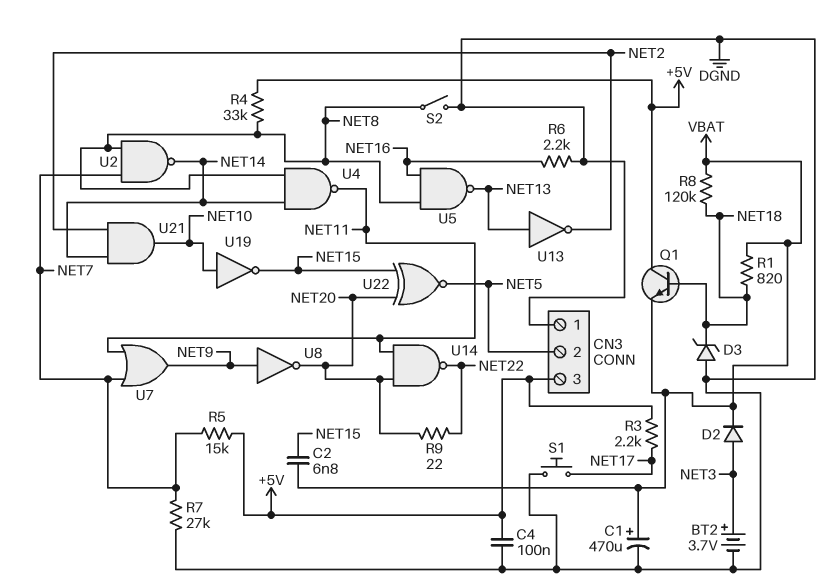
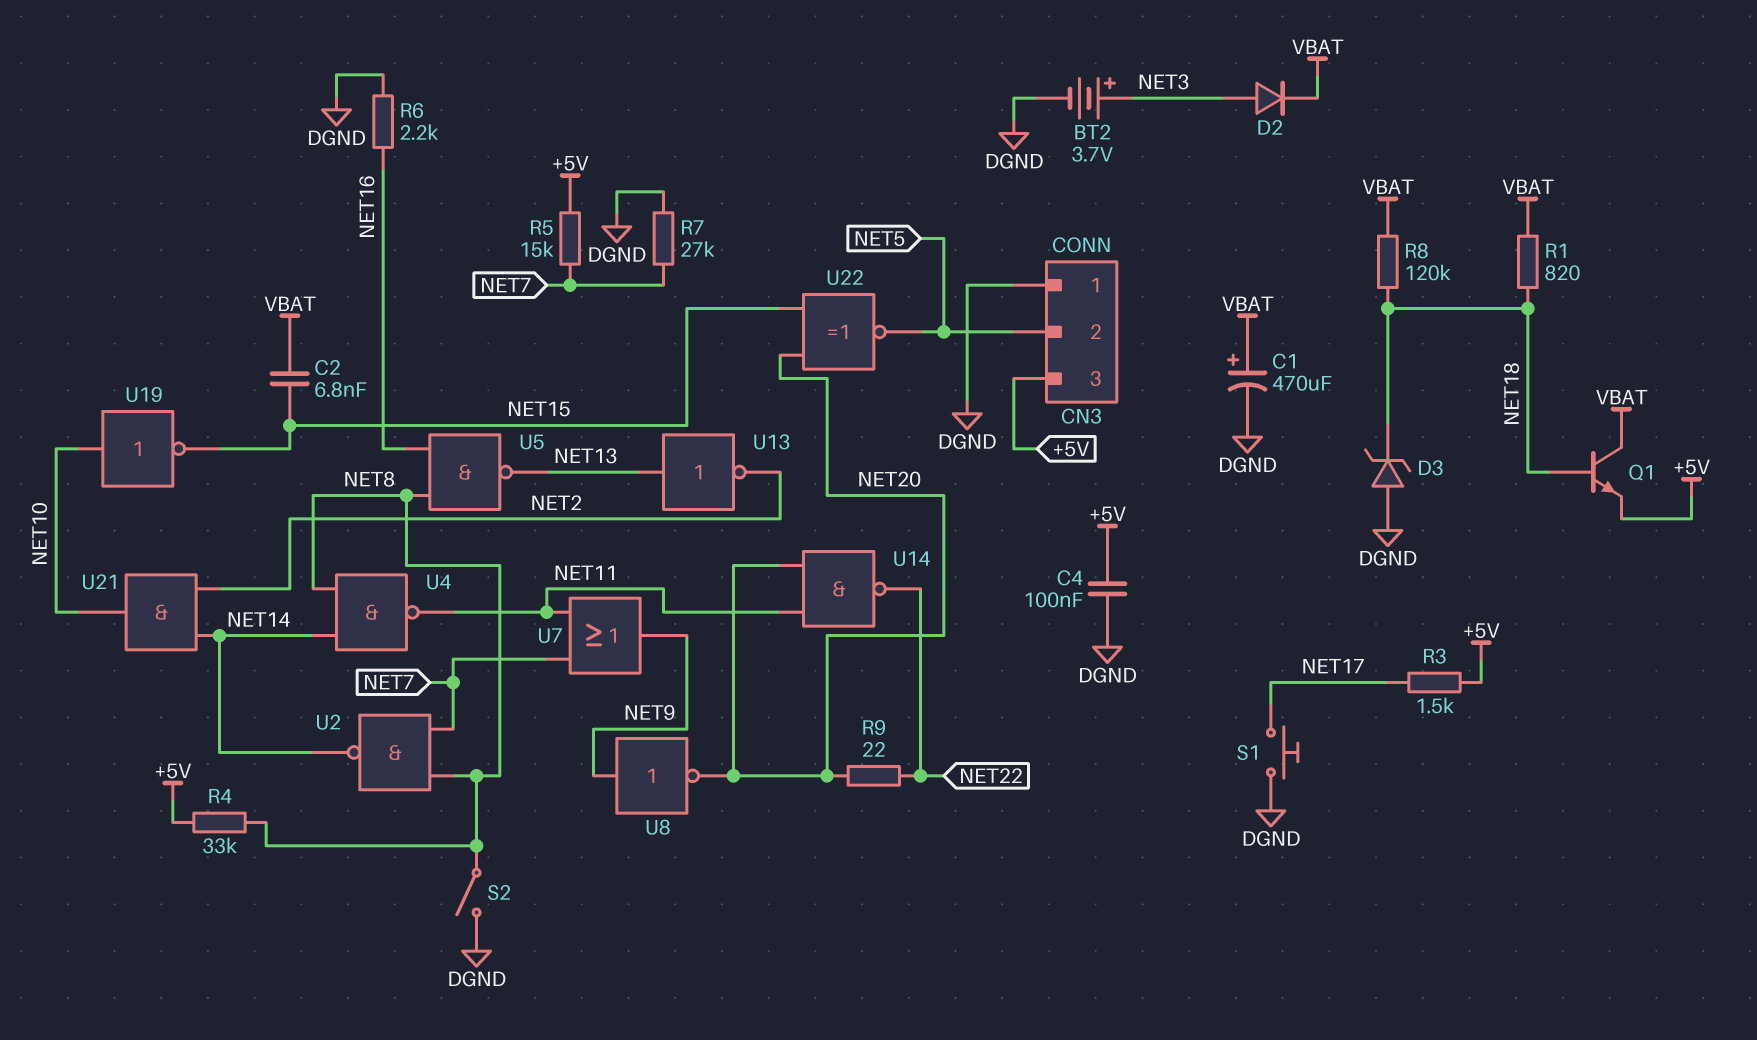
Q1: NPN (B NET18, C +5V, E VBAT) -> NPN (B NET18, C VBAT, E +5V)
R3: 2.2k (+5V, NET17) -> 1.5k (+5V, NET17)

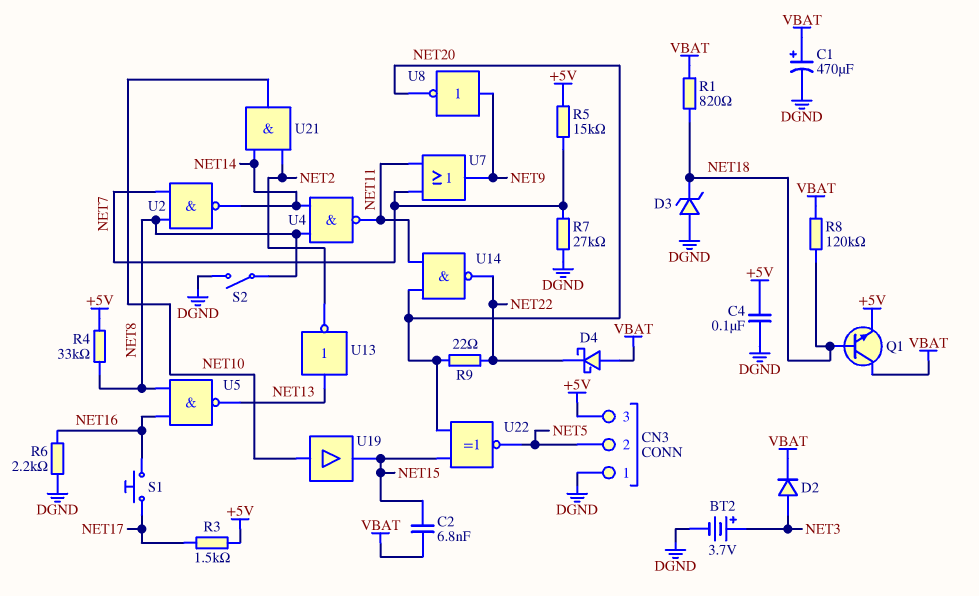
D4: none -> schottky (A VBAT, K NET22)
S1: button (DGND, NET17) -> button (NET16, NET17)
U19: NOT (in NET10, out NET15) -> buffer (in NET10, out NET15)

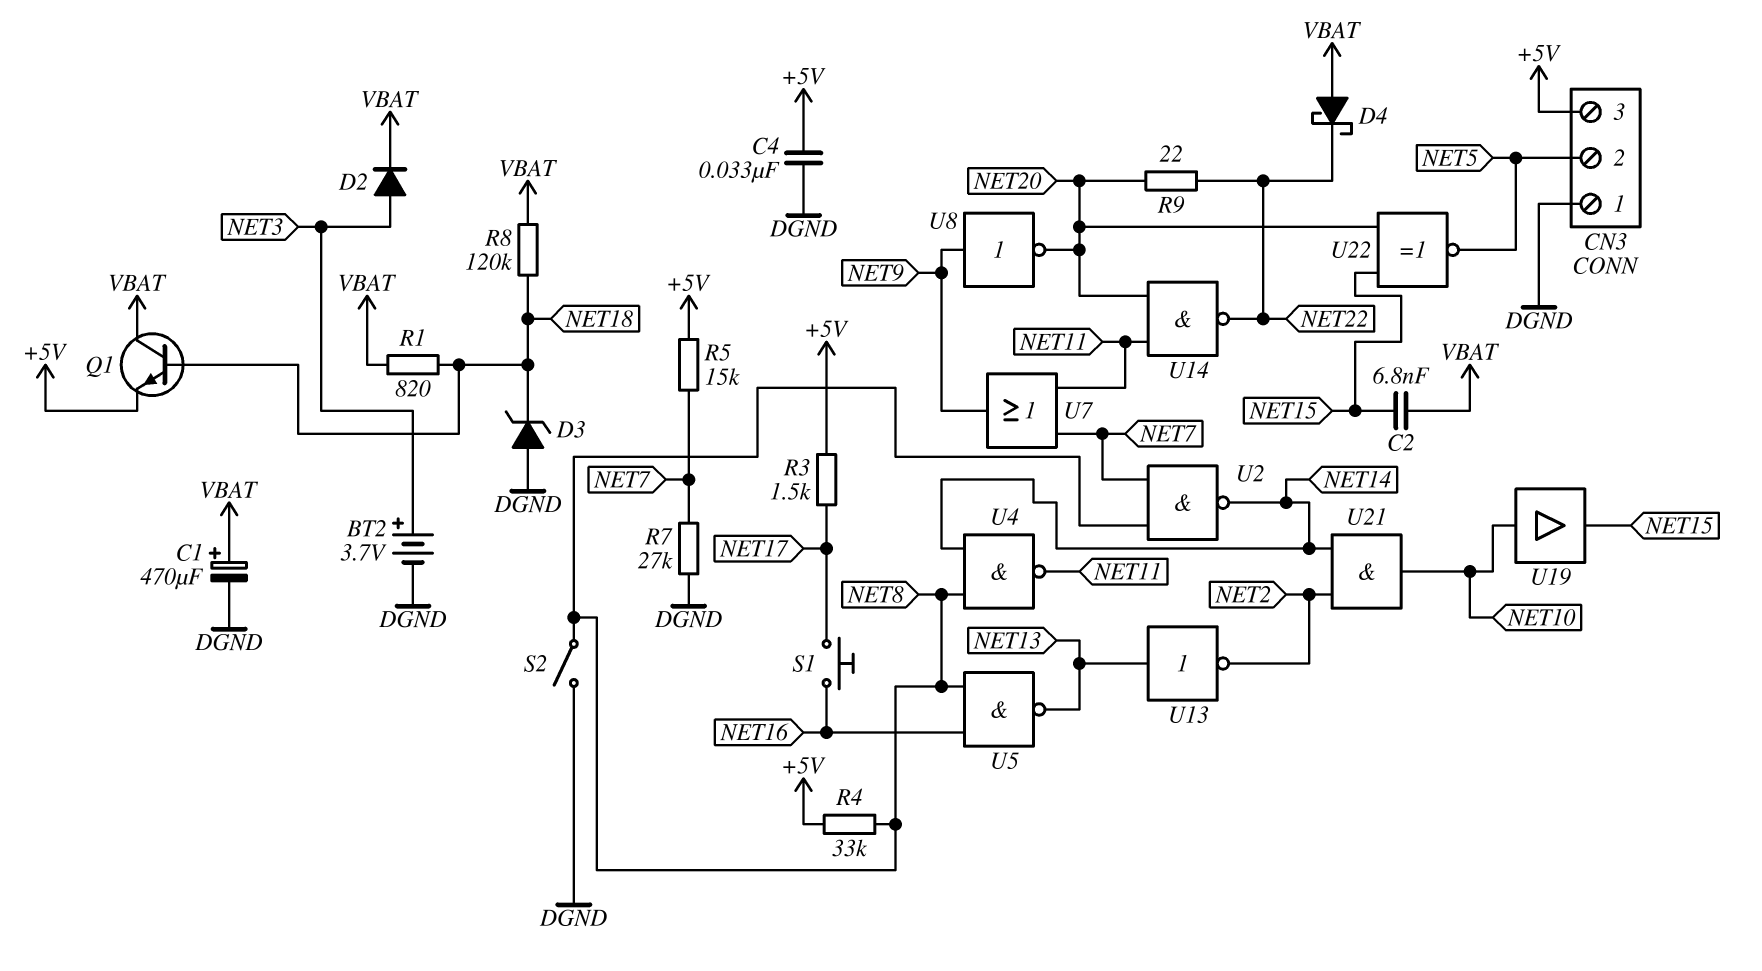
C4: 100nF (+5V, DGND) -> 33nF (+5V, DGND)
R6: 2.2k (DGND, NET16) -> none

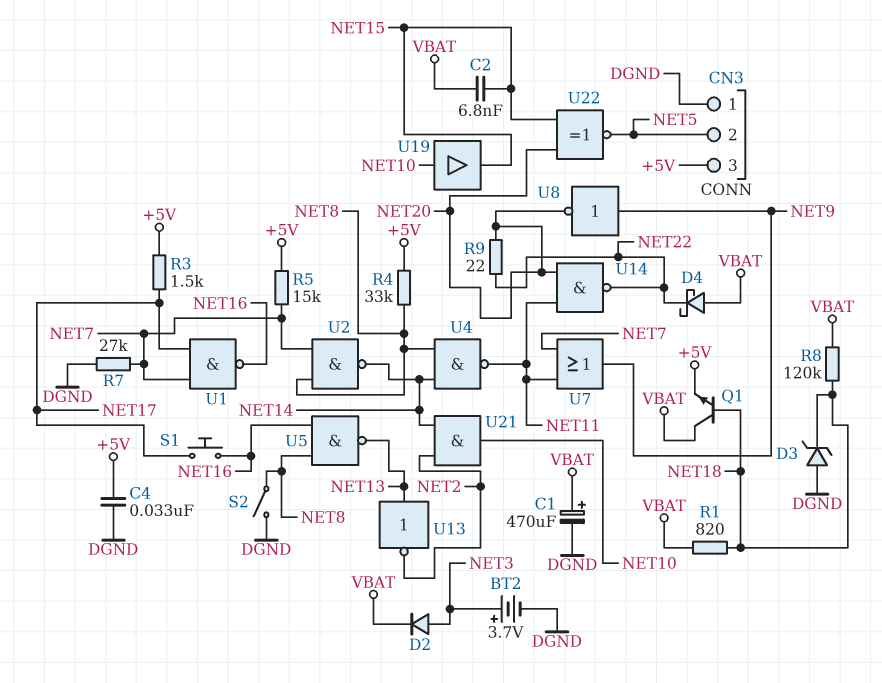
U1: none -> NAND (in NET7, in NET17, out NET16)

